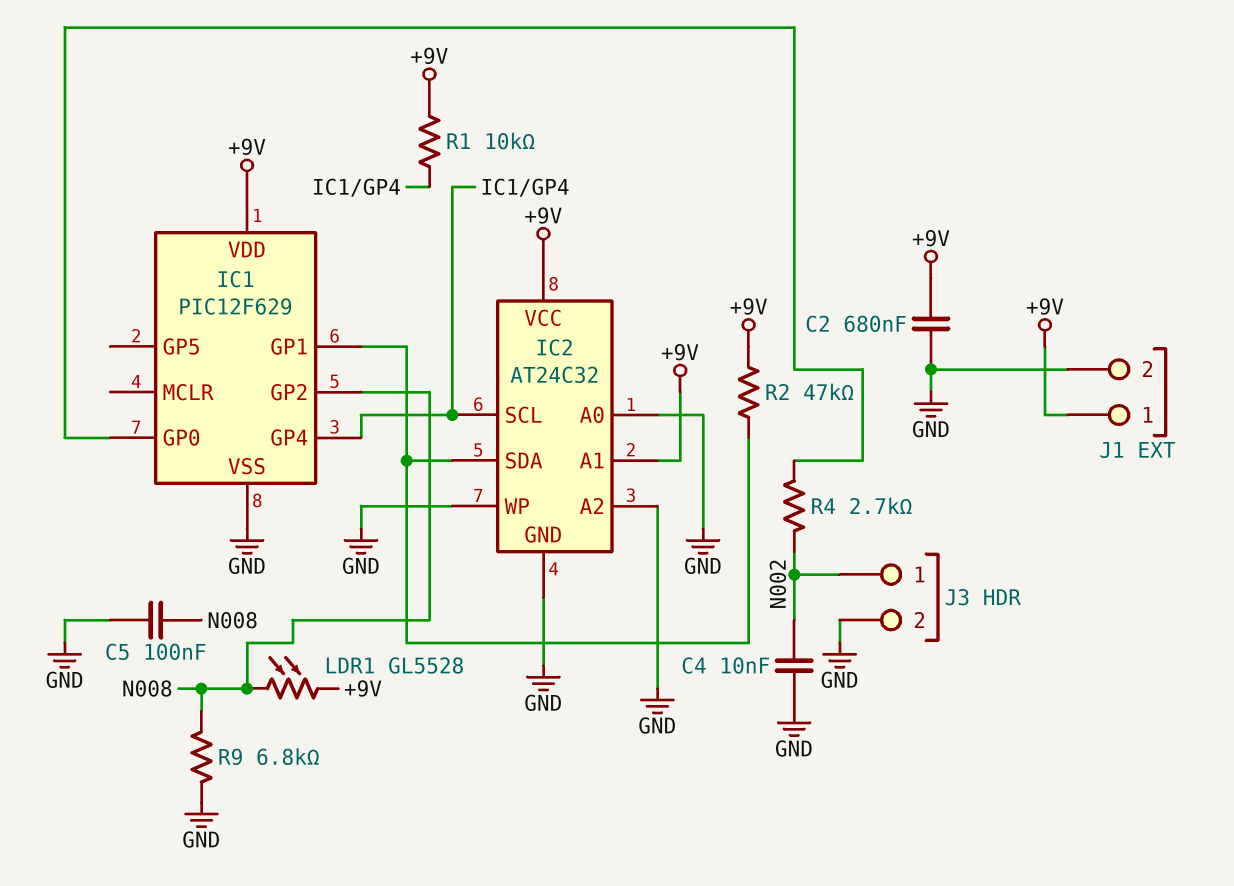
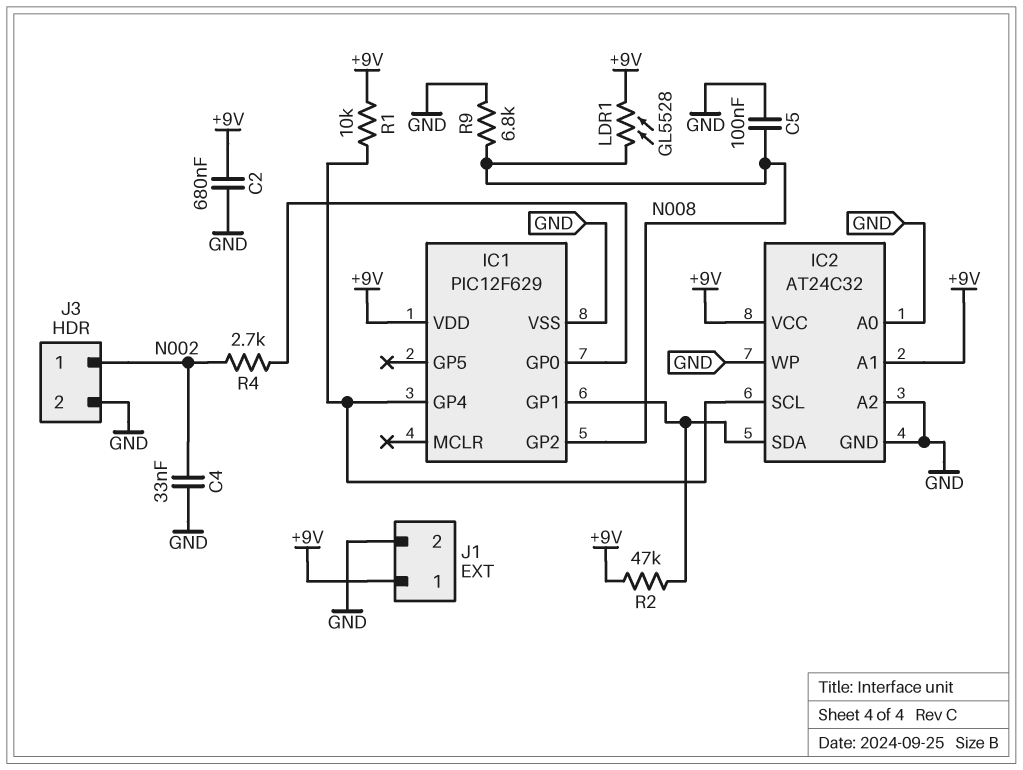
C4: 10nF (GND, N002) -> 33nF (GND, N002)

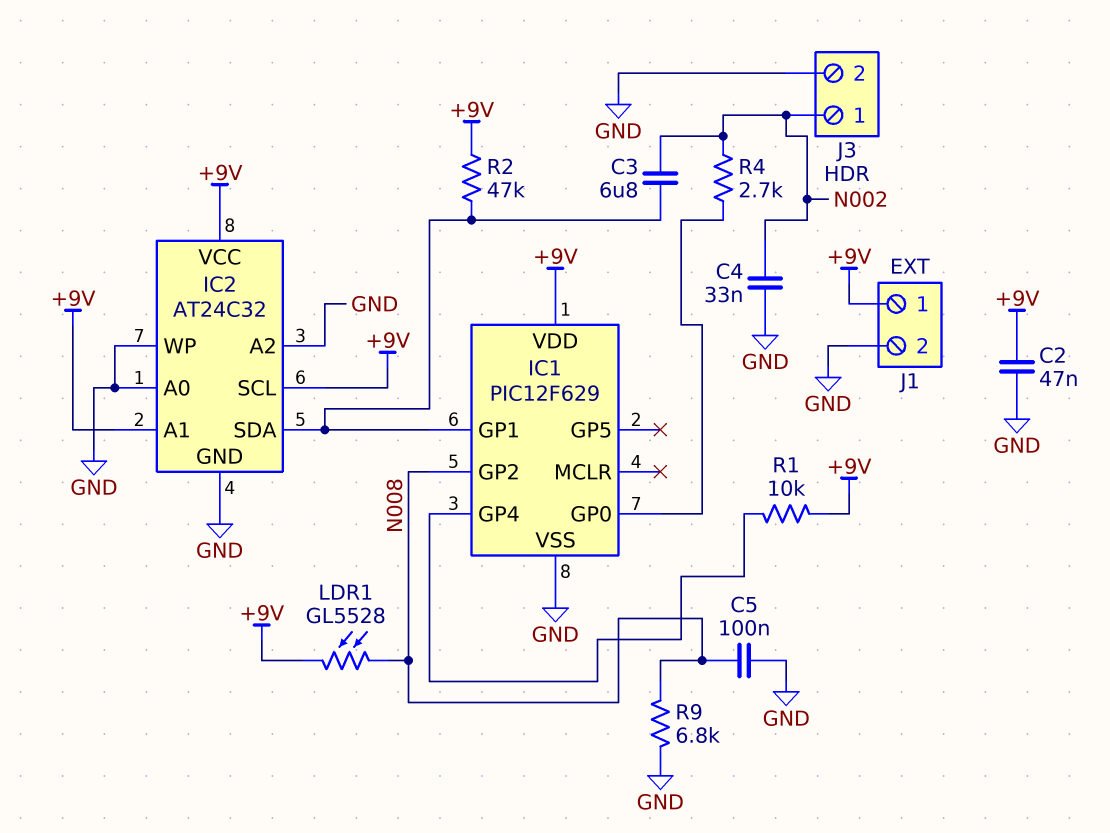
C2: 680nF (+9V, GND) -> 47nF (+9V, GND)
C3: none -> 6.8uF (IC1/GP1, N002)
IC2 pin SCL: IC1/GP4 -> +9V

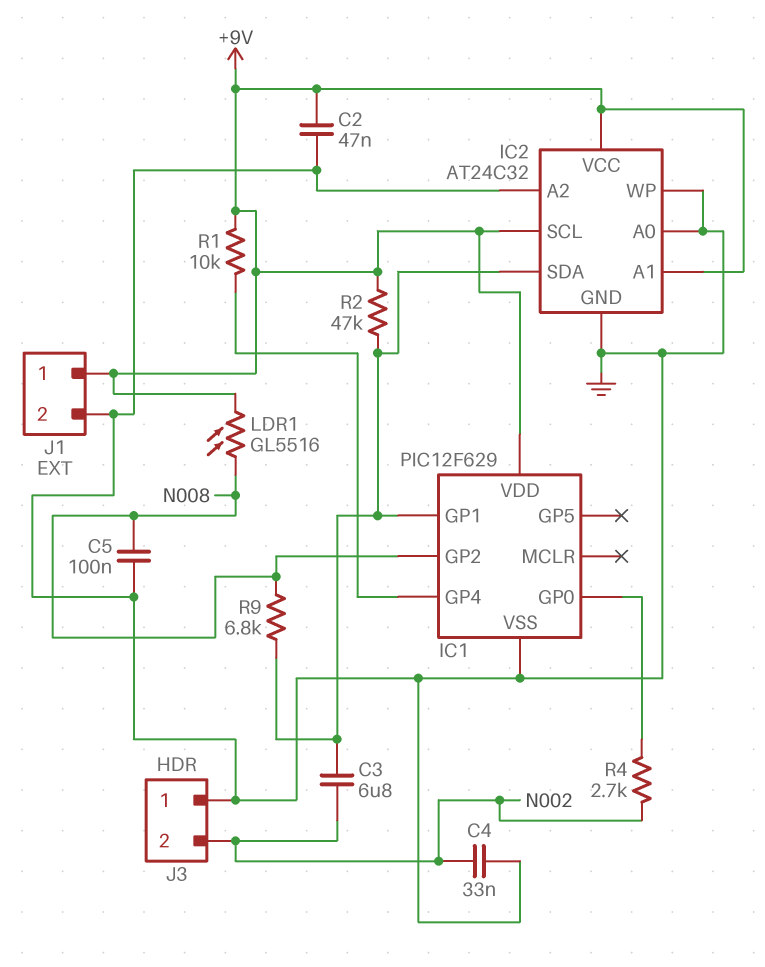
J3 pin 1: N002 -> GND
J3 pin 2: GND -> N002
LDR1: GL5528 (+9V, N008) -> GL5516 (+9V, N008)
R9: 6.8k (GND, N008) -> 6.8k (IC1/GP1, N008)

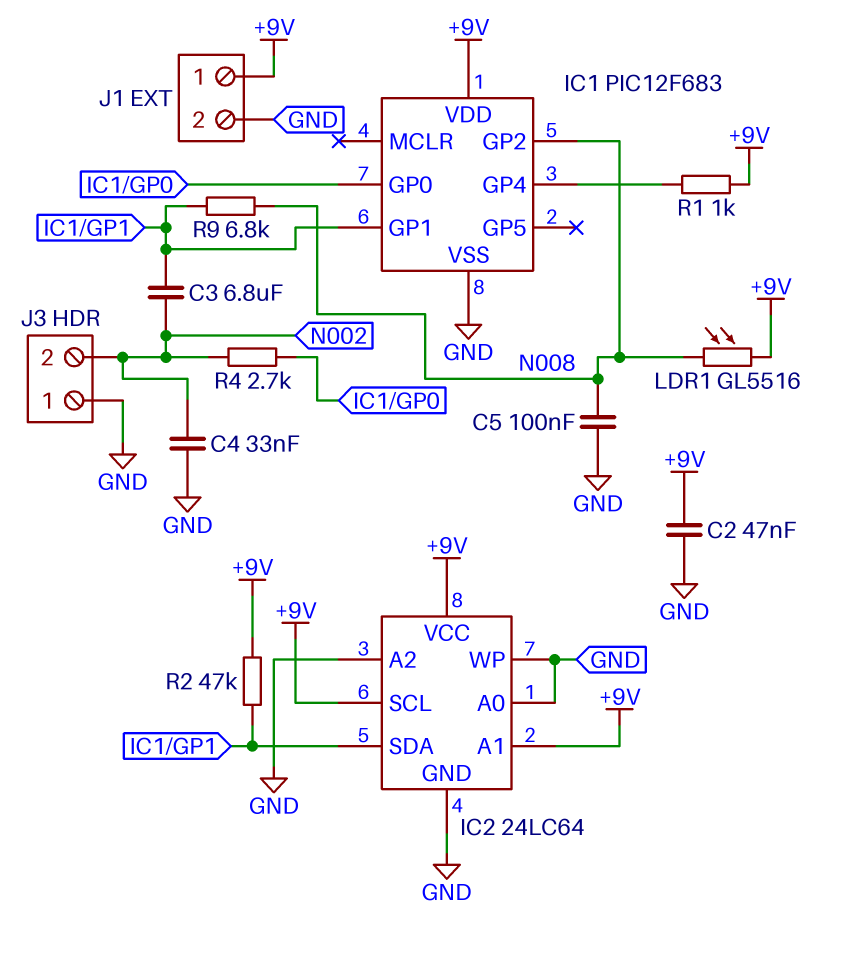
IC1: PIC12F629 -> PIC12F683
IC2: AT24C32 -> 24LC64
R1: 10k (+9V, IC1/GP4) -> 1k (+9V, IC1/GP4)

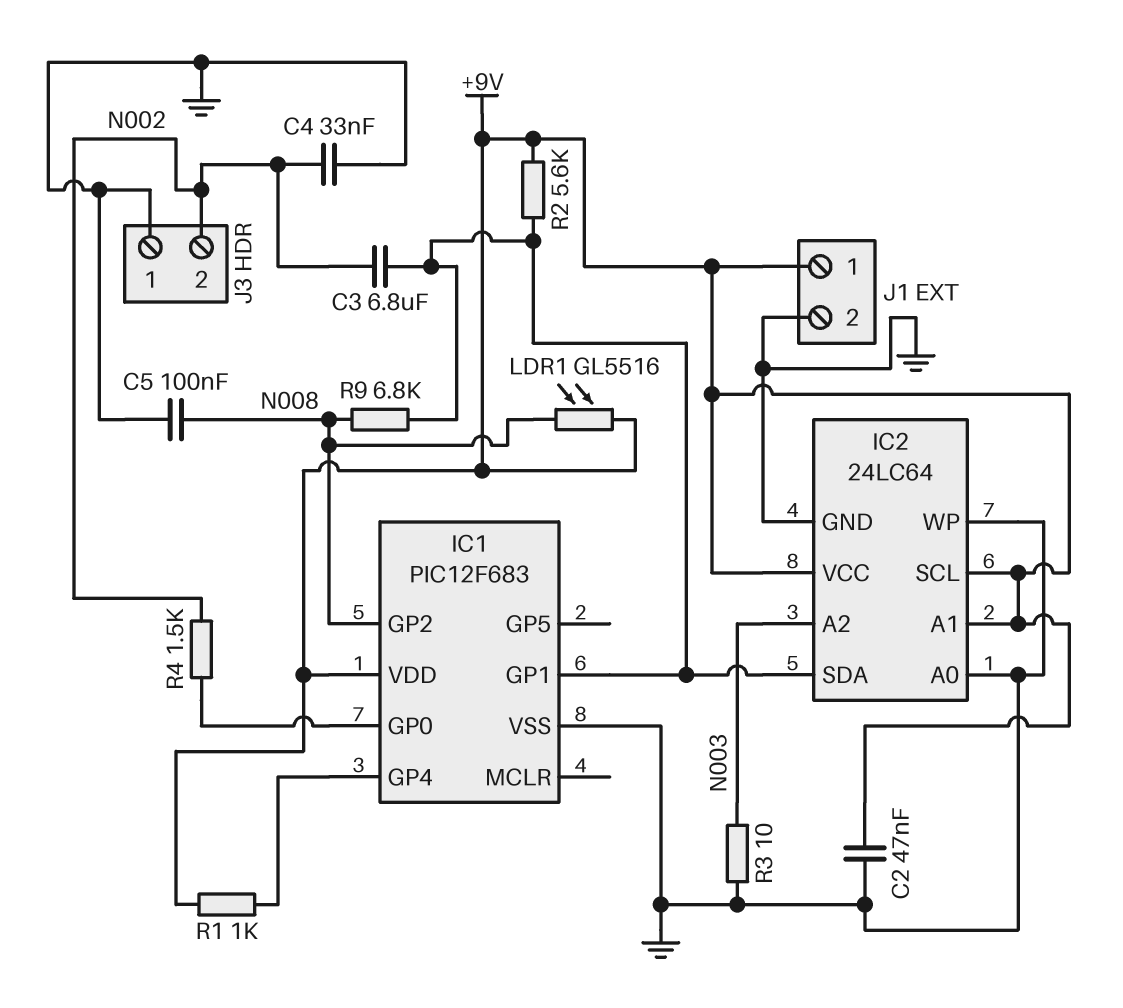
IC2 pin A2: GND -> N003
R2: 47k (+9V, IC1/GP1) -> 5.6k (+9V, IC1/GP1)
R3: none -> 10 (GND, N003)
R4: 2.7k (IC1/GP0, N002) -> 1.5k (IC1/GP0, N002)

